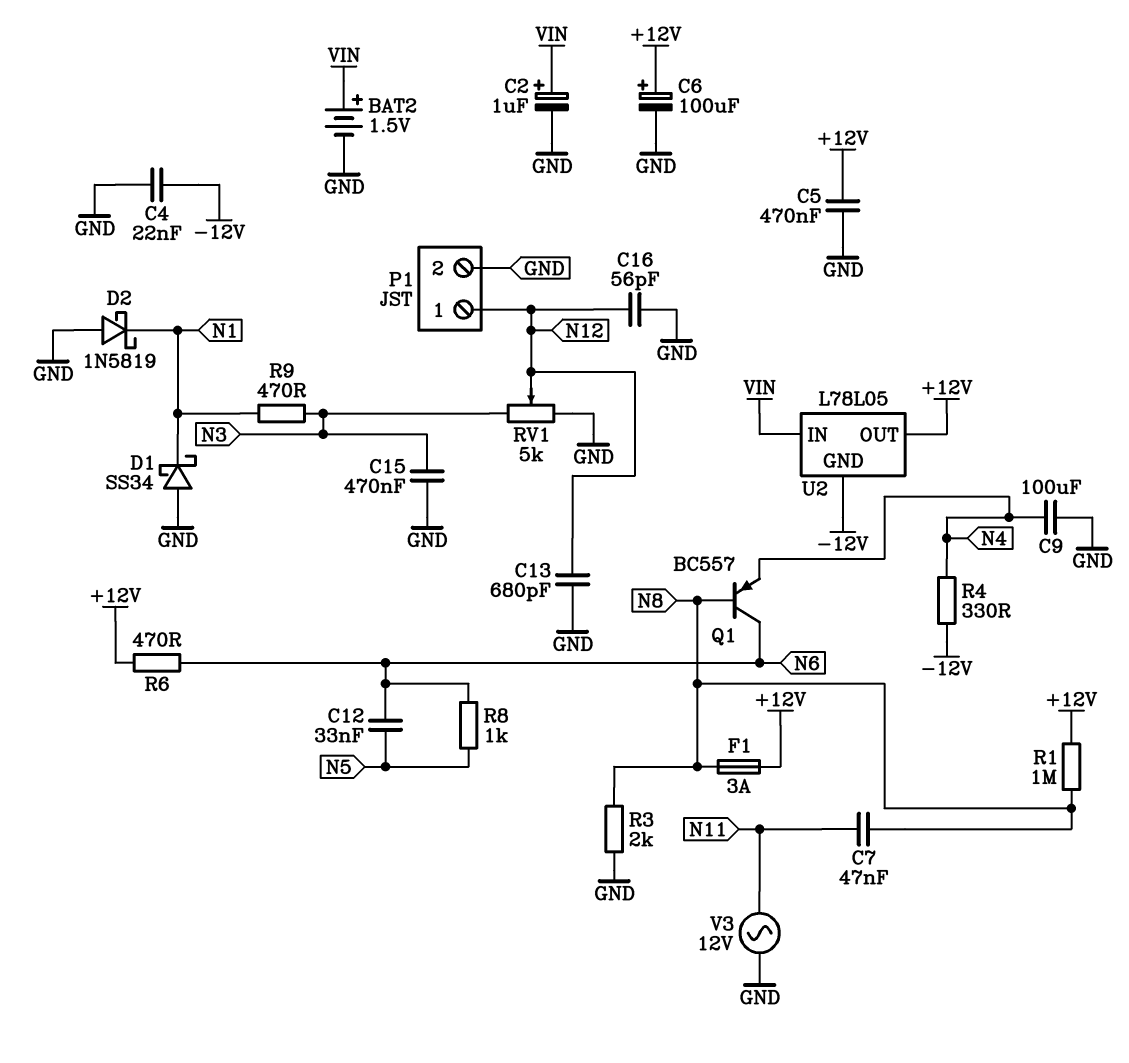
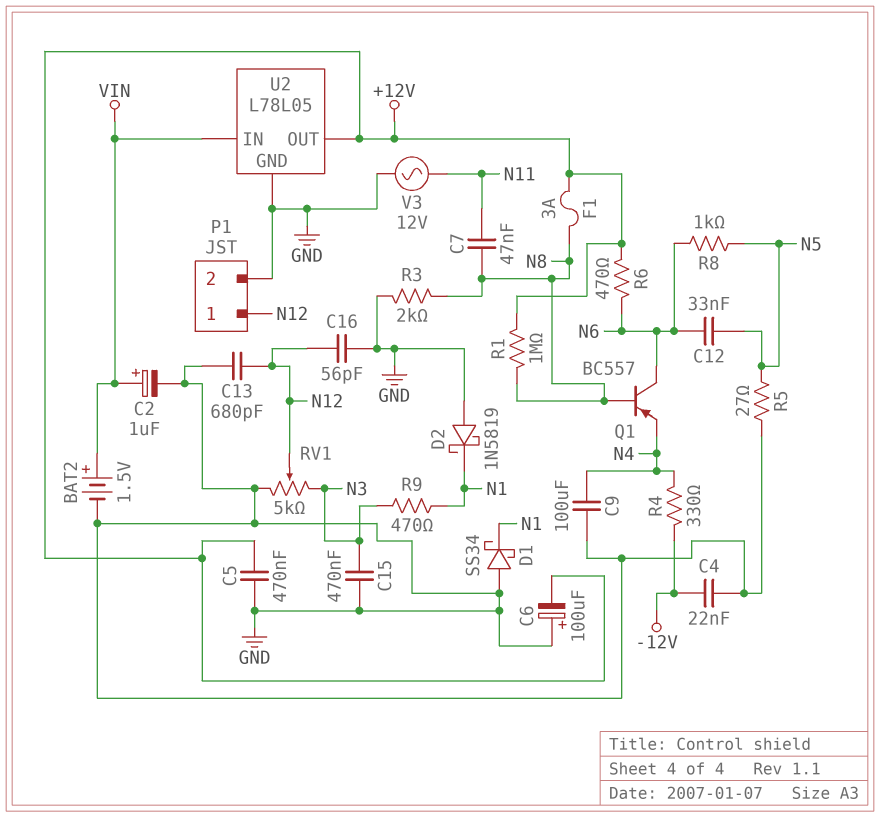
C6: 100uF (plus +12V, minus GND) -> 100uF (plus GND, minus +12V)
R5: none -> 27 (GND, N5)
U2 pin GND: -12V -> GND

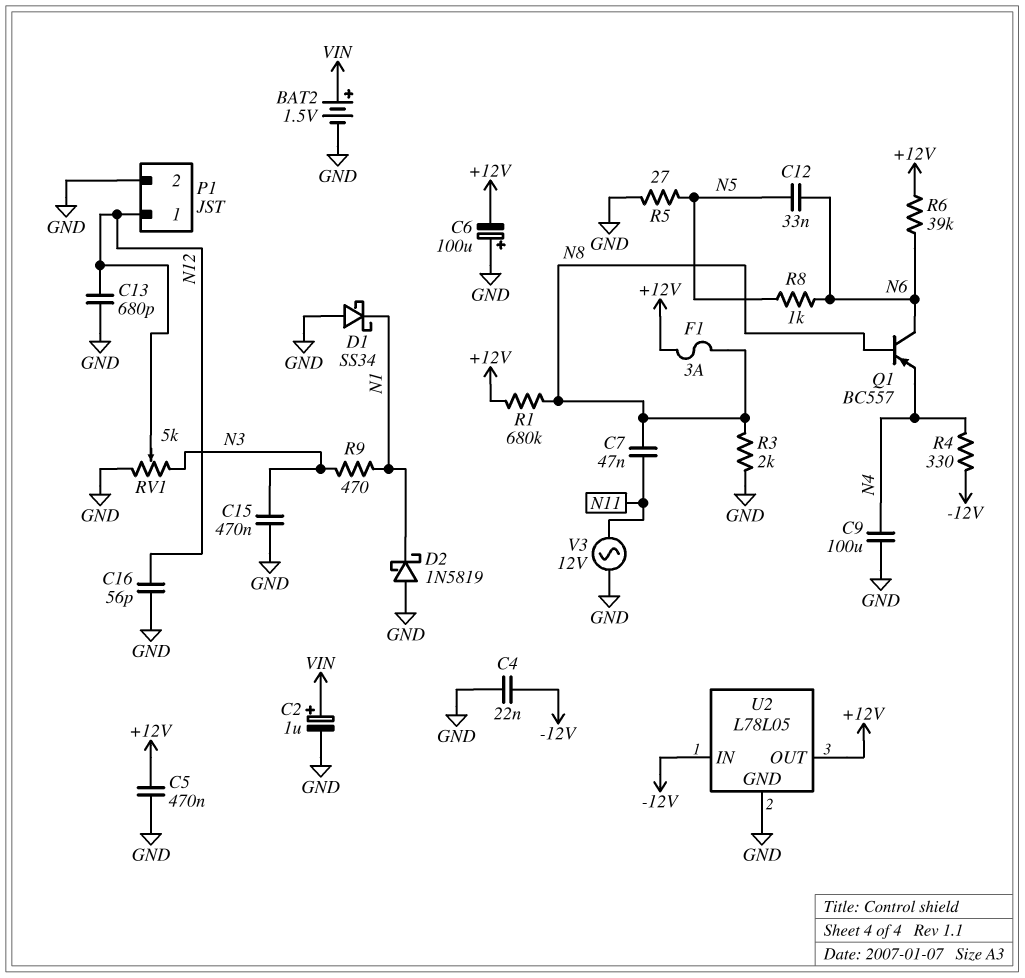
R1: 1M (+12V, N8) -> 680k (+12V, N8)
R6: 470 (+12V, N6) -> 39k (+12V, N6)
U2 pin IN: VIN -> -12V

